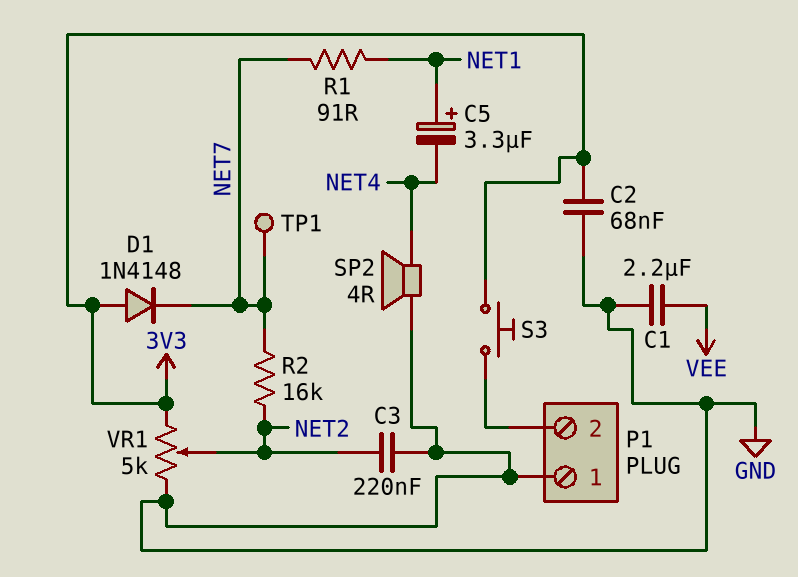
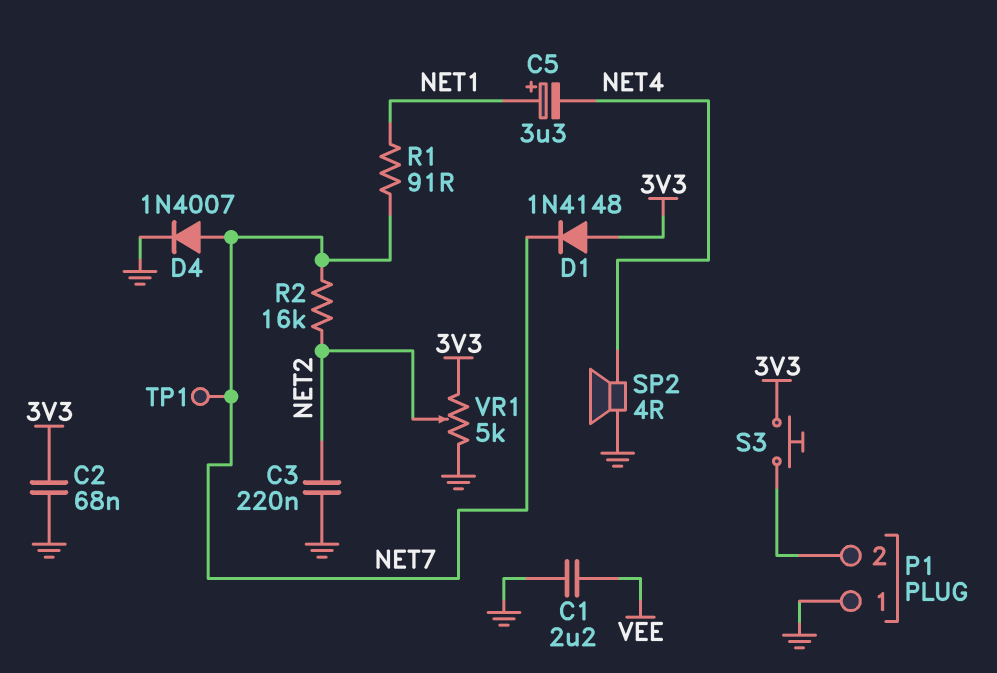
D4: none -> diode 1N4007 (A NET7, K GND)

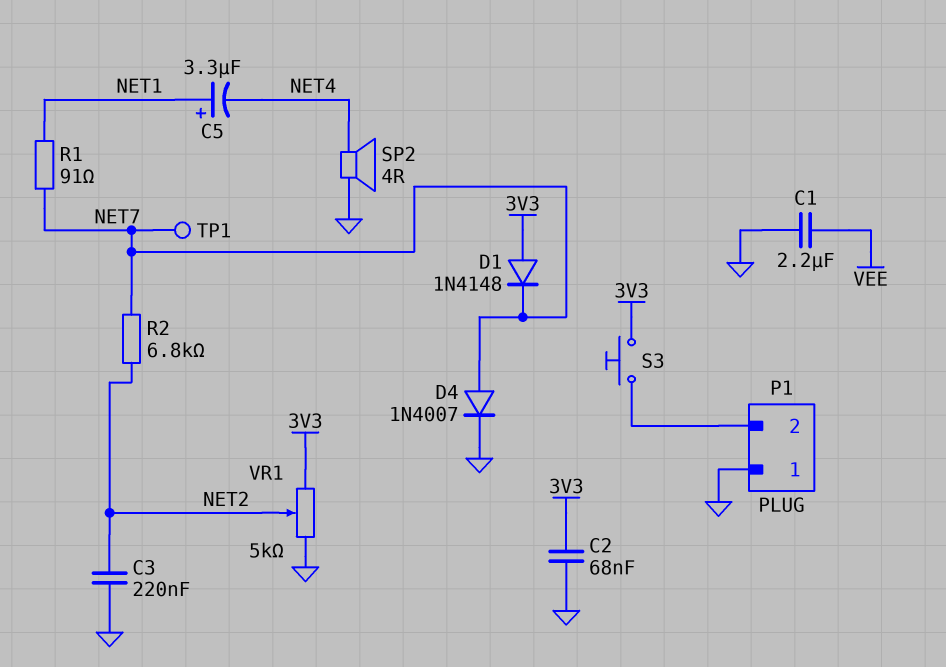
R2: 16k (NET2, NET7) -> 6.8k (NET2, NET7)

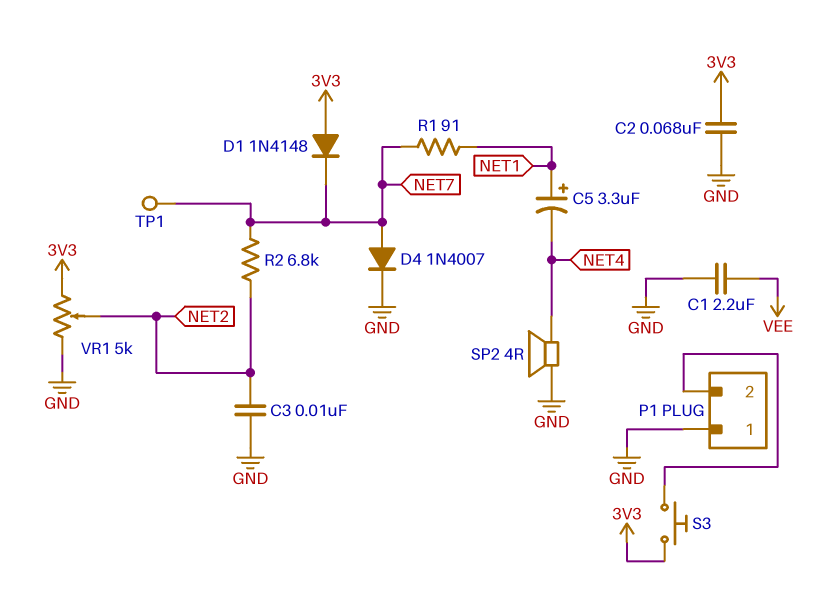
C3: 220nF (GND, NET2) -> 10nF (GND, NET2)

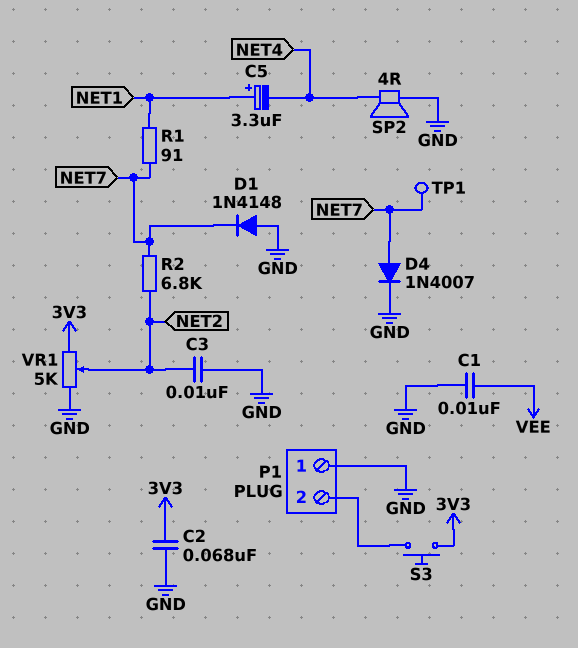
C1: 2.2uF (GND, VEE) -> 10nF (GND, VEE)
D1: diode 1N4148 (A 3V3, K NET7) -> diode 1N4148 (A GND, K NET7)

